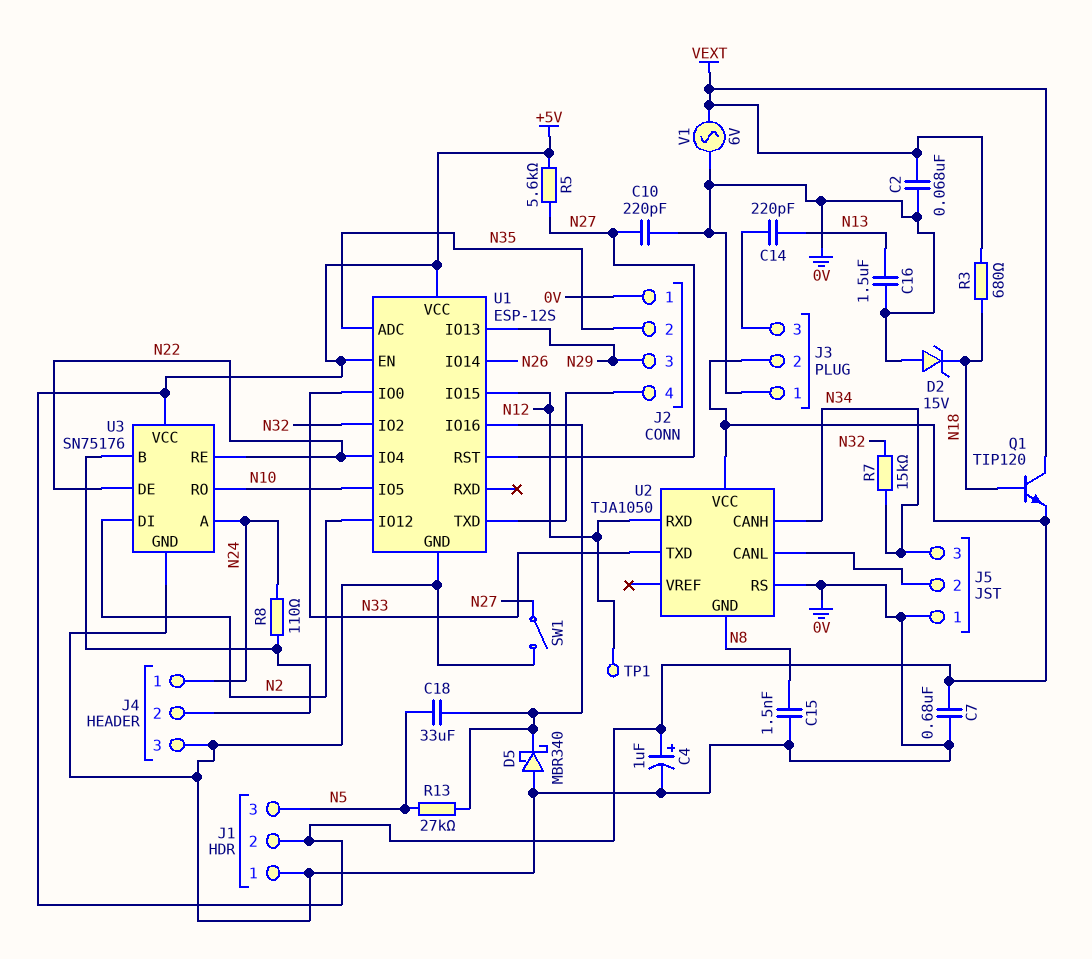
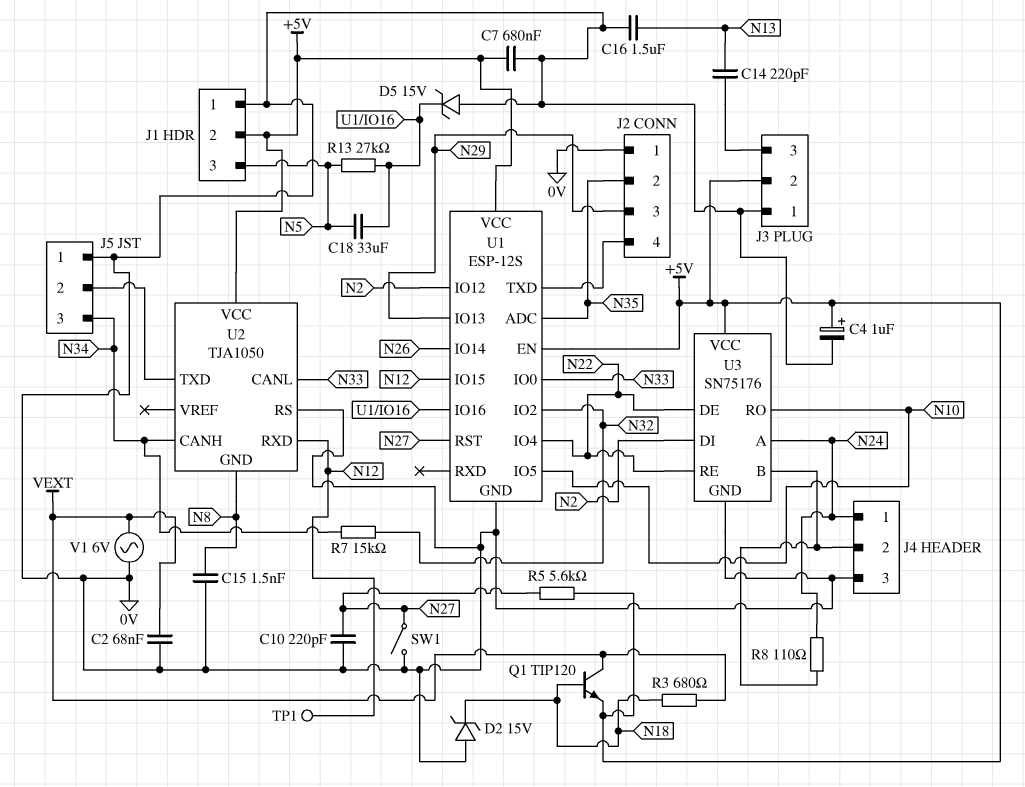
D5: schottky MBR340 (A 0V, K U1/IO16) -> zener 15V (A 0V, K U1/IO16)
U2 pin CANL: J5/2 -> N33
U2 pin TXD: N33 -> J5/2

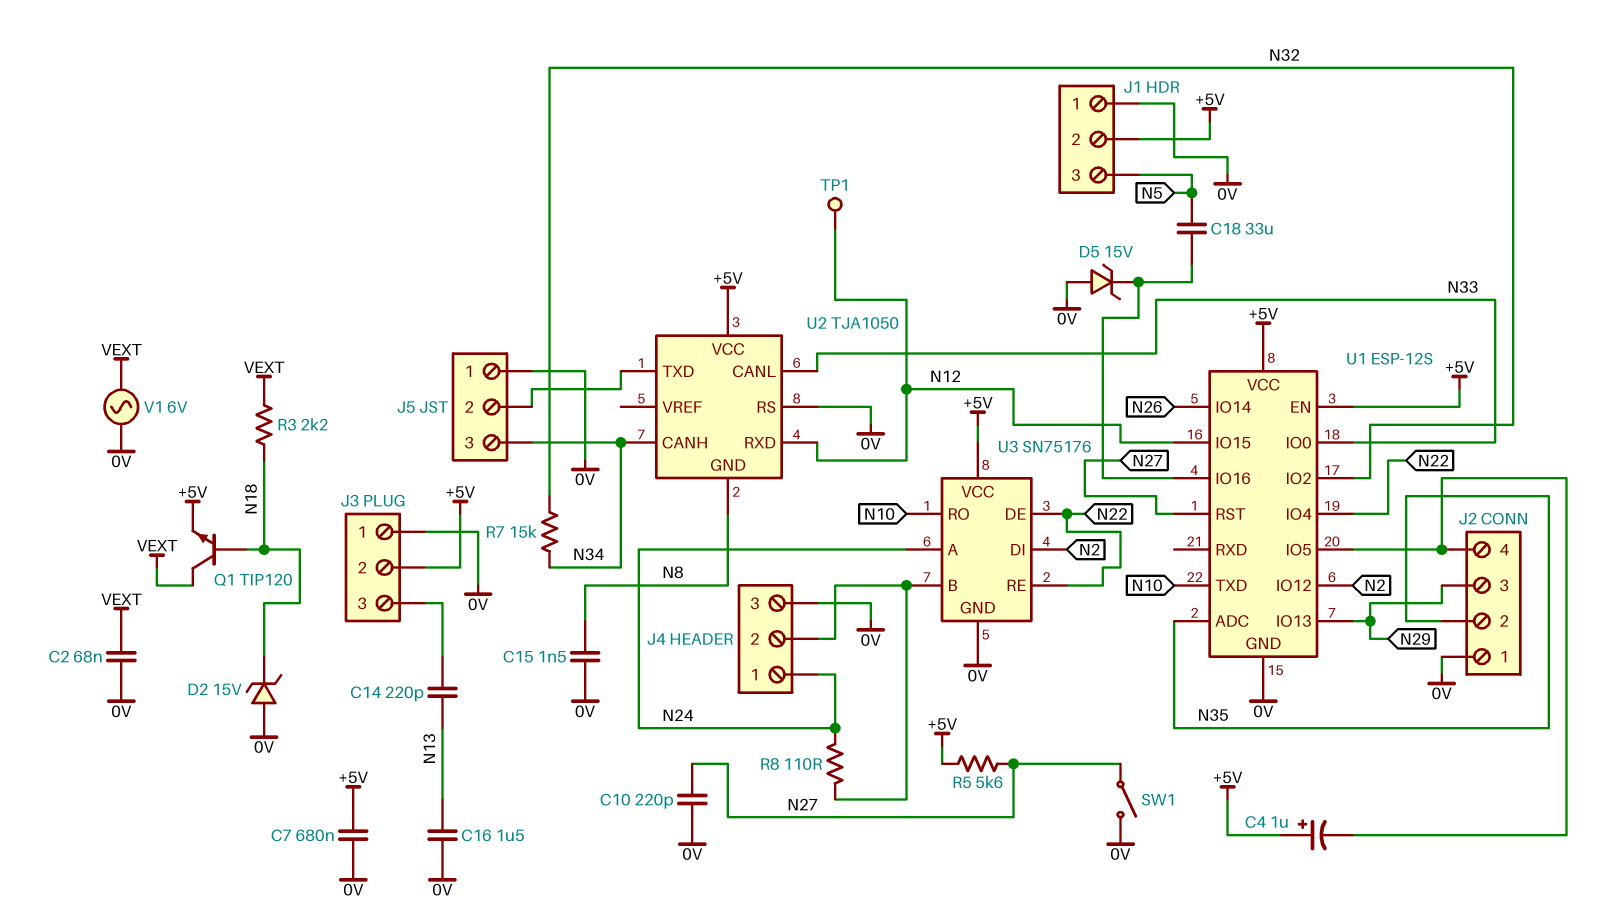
C4: 1uF (plus +5V, minus 0V) -> 1uF (plus +5V, minus J2/4)
R3: 680 (N18, VEXT) -> 2.2k (N18, VEXT)
R13: 27k (N5, U1/IO16) -> none
U1 pin IO5: N10 -> J2/4
U1 pin TXD: J2/4 -> N10

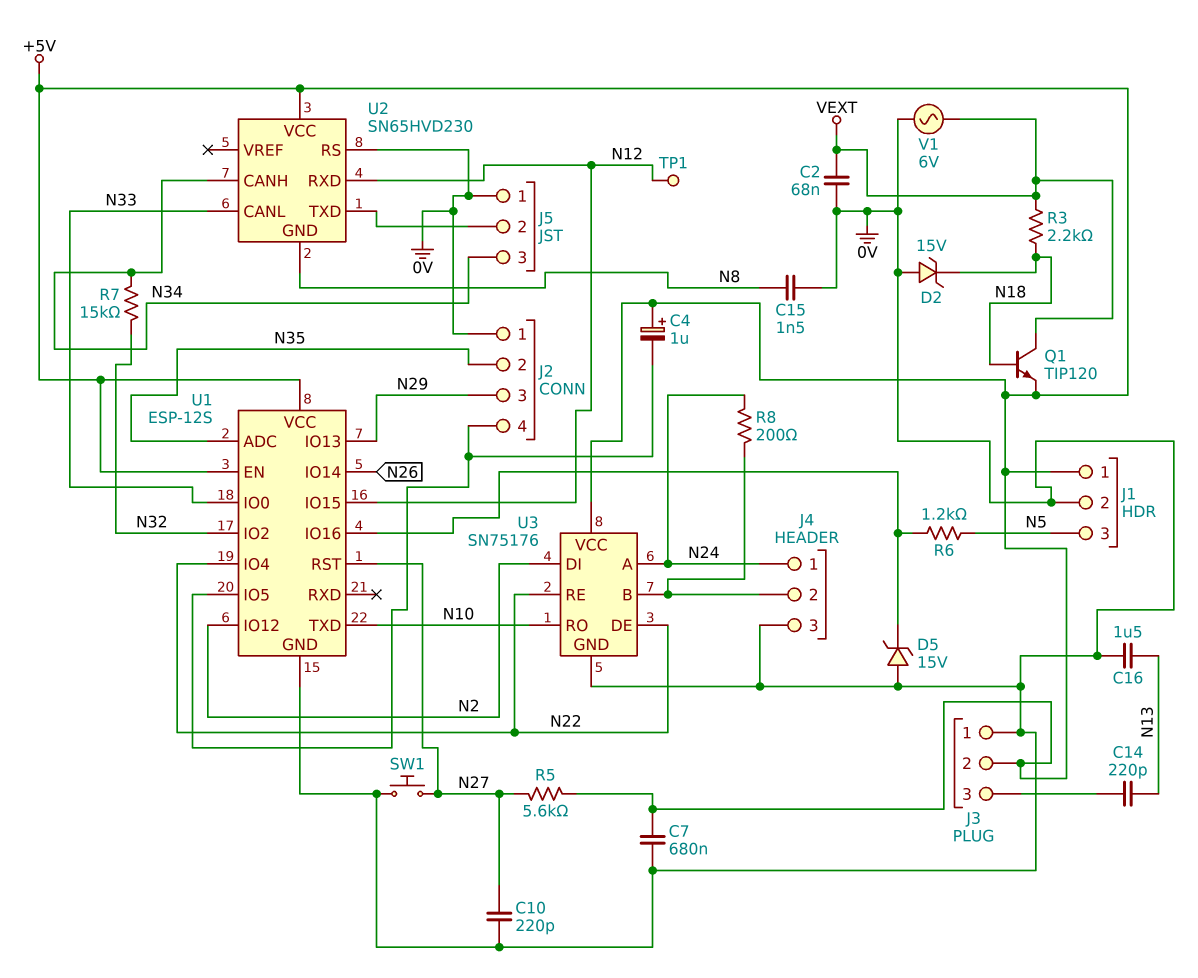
C18: 33uF (N5, U1/IO16) -> none
J1 pin 1: 0V -> +5V
J1 pin 2: +5V -> 0V
R6: none -> 1.2k (N5, U1/IO16)
R8: 110 (J4/2, N24) -> 200 (J4/2, N24)
SW1: switch (0V, N27) -> button (0V, N27)
U2: TJA1050 -> SN65HVD230

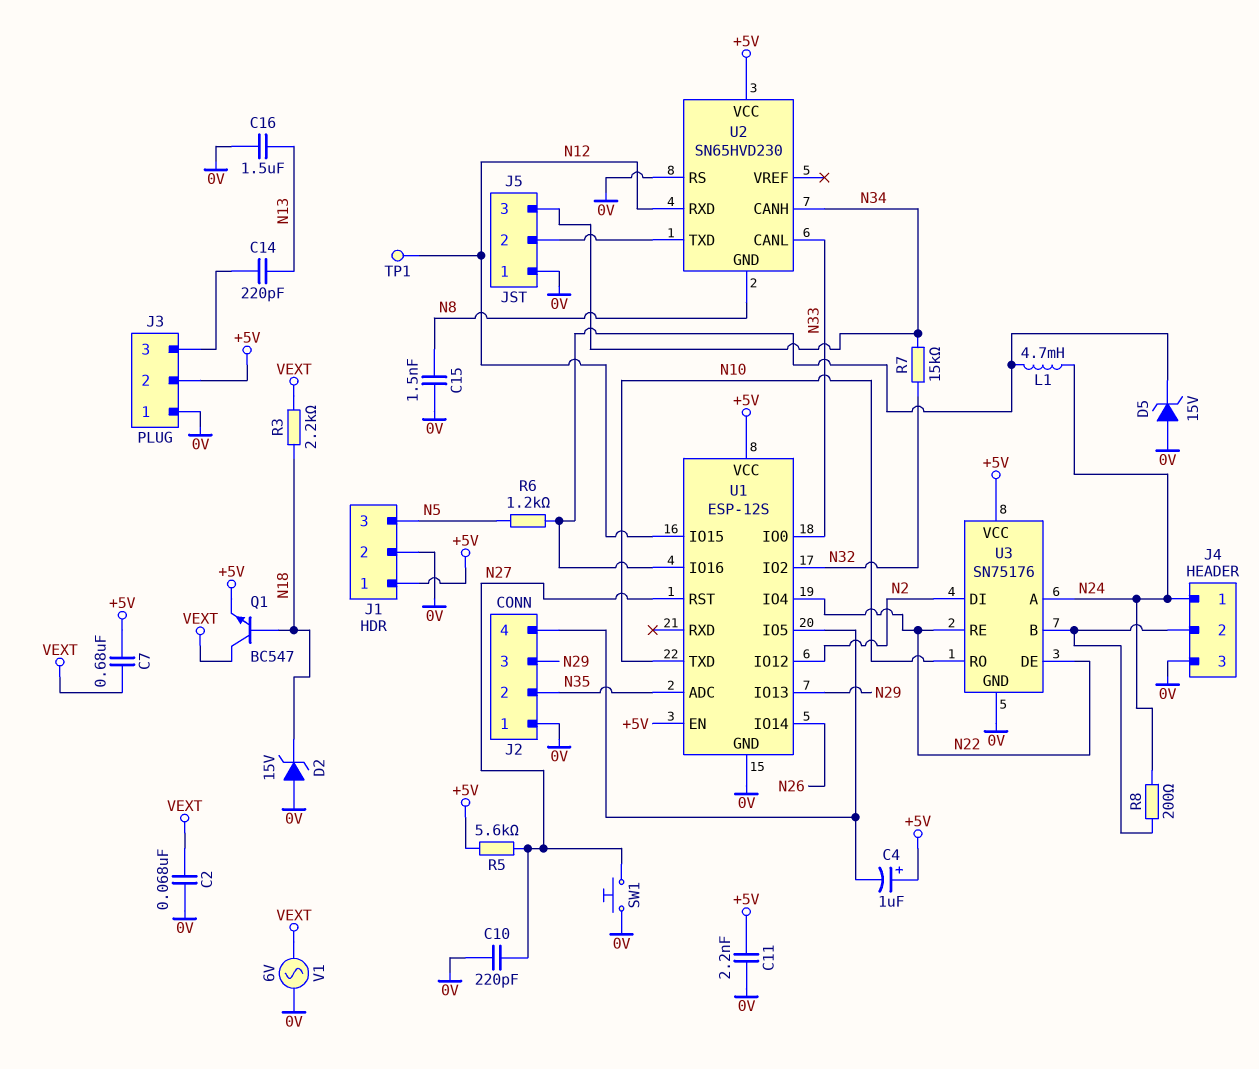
C7: 680nF (+5V, 0V) -> 680nF (+5V, VEXT)
C11: none -> 2.2nF (+5V, 0V)
L1: none -> 4.7mH (N24, U1/IO16)
Q1: NPN TIP120 (B N18, C VEXT, E +5V) -> NPN BC547 (B N18, C VEXT, E +5V)

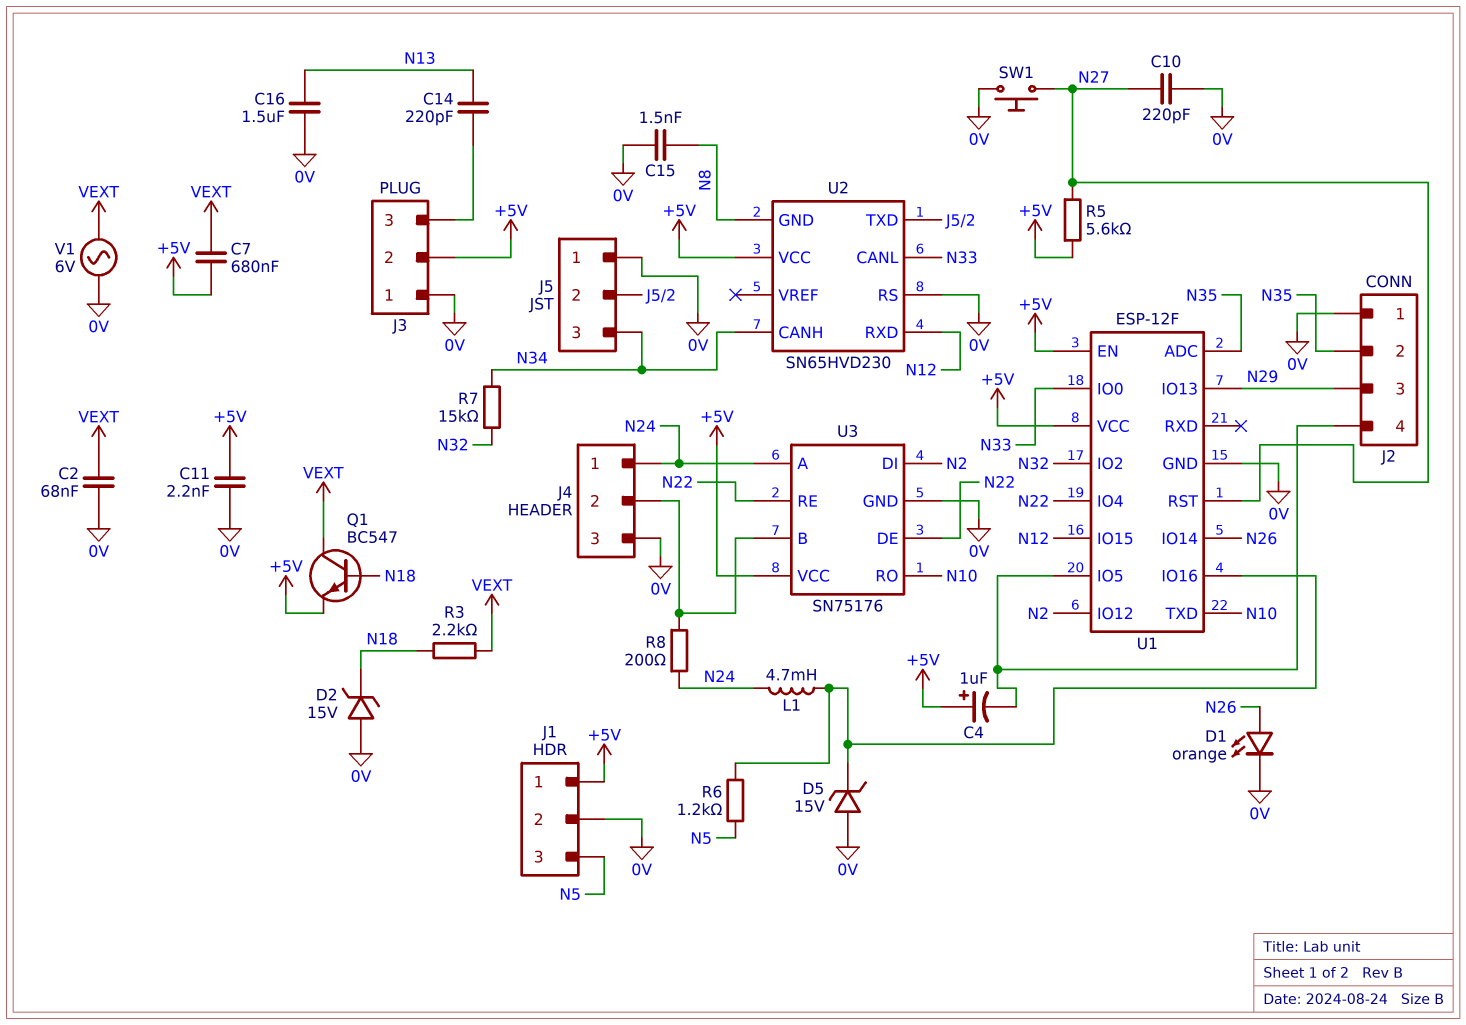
D1: none -> LED orange (A N26, K 0V)
TP1: test point (N12) -> none
U1: ESP-12S -> ESP-12F

